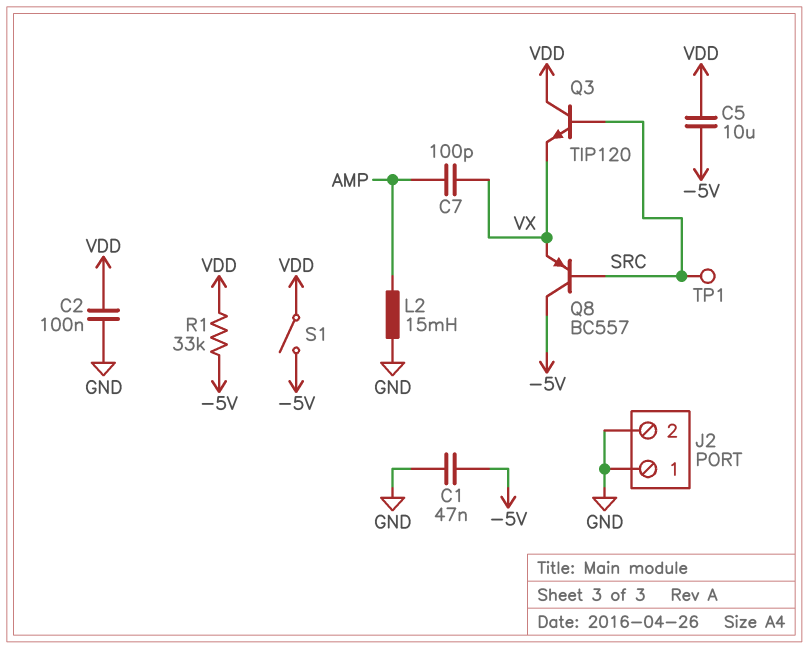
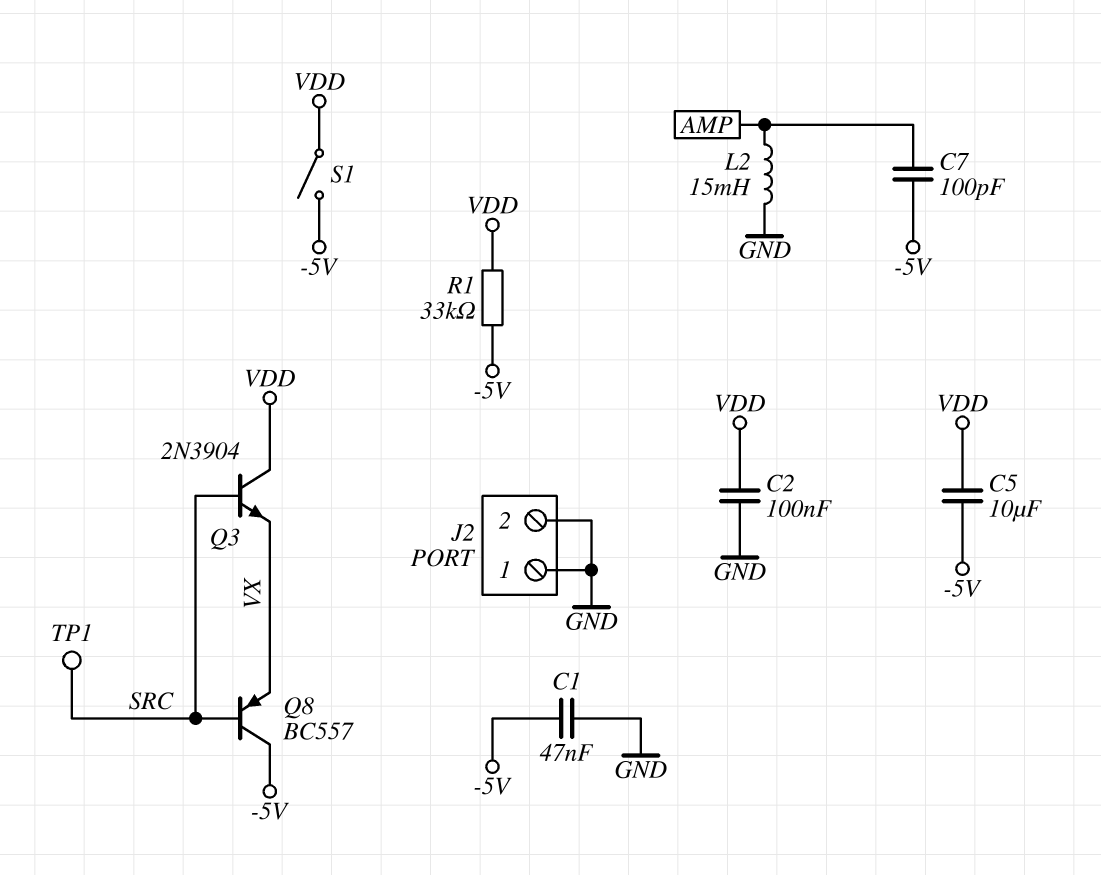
C7: 100pF (AMP, VX) -> 100pF (-5V, AMP)
Q3: NPN TIP120 (B SRC, C VDD, E VX) -> NPN 2N3904 (B SRC, C VDD, E VX)

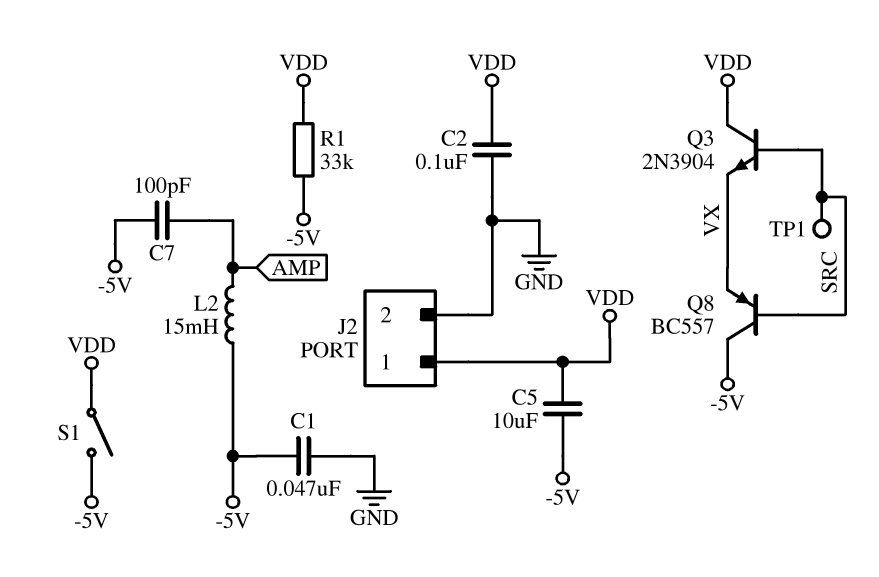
J2 pin 1: GND -> VDD
L2: 15mH (AMP, GND) -> 15mH (-5V, AMP)

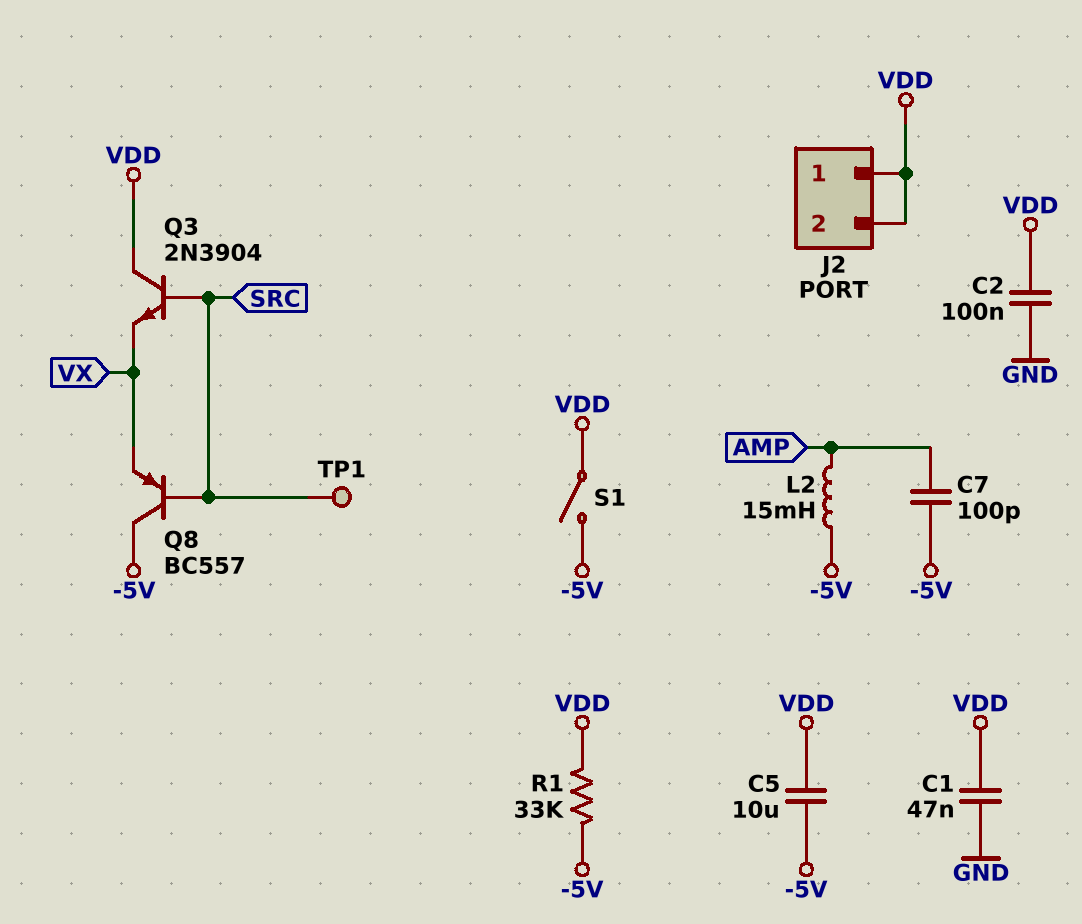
C1: 47nF (-5V, GND) -> 47nF (GND, VDD)
J2 pin 2: GND -> VDD

